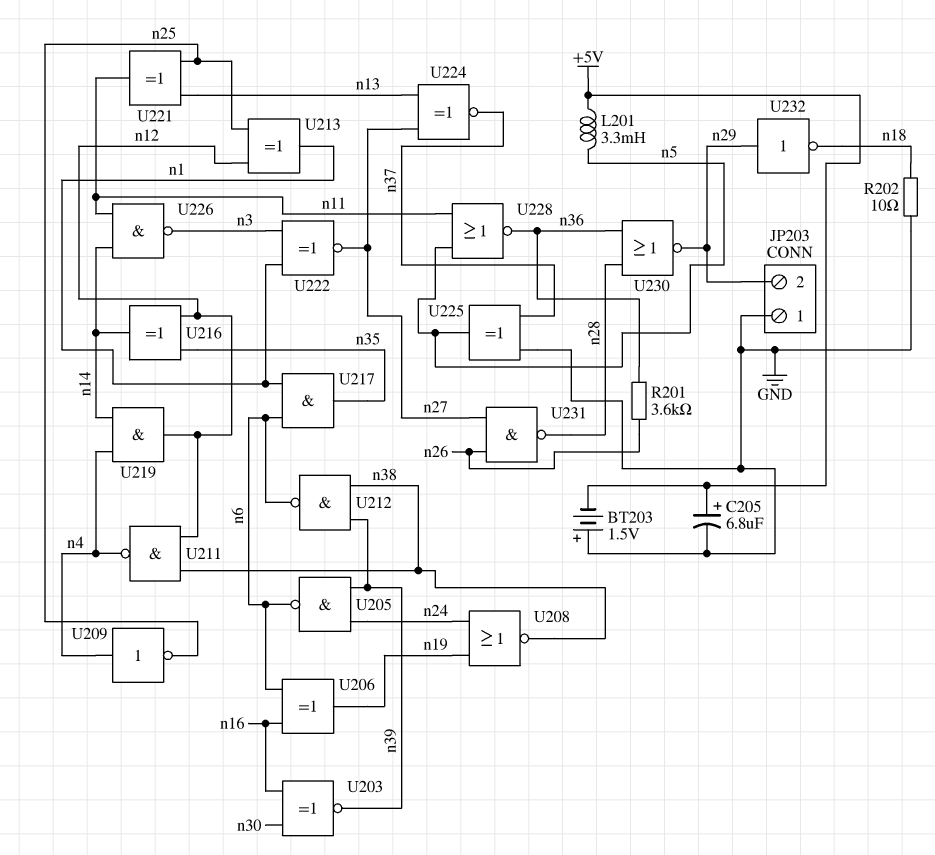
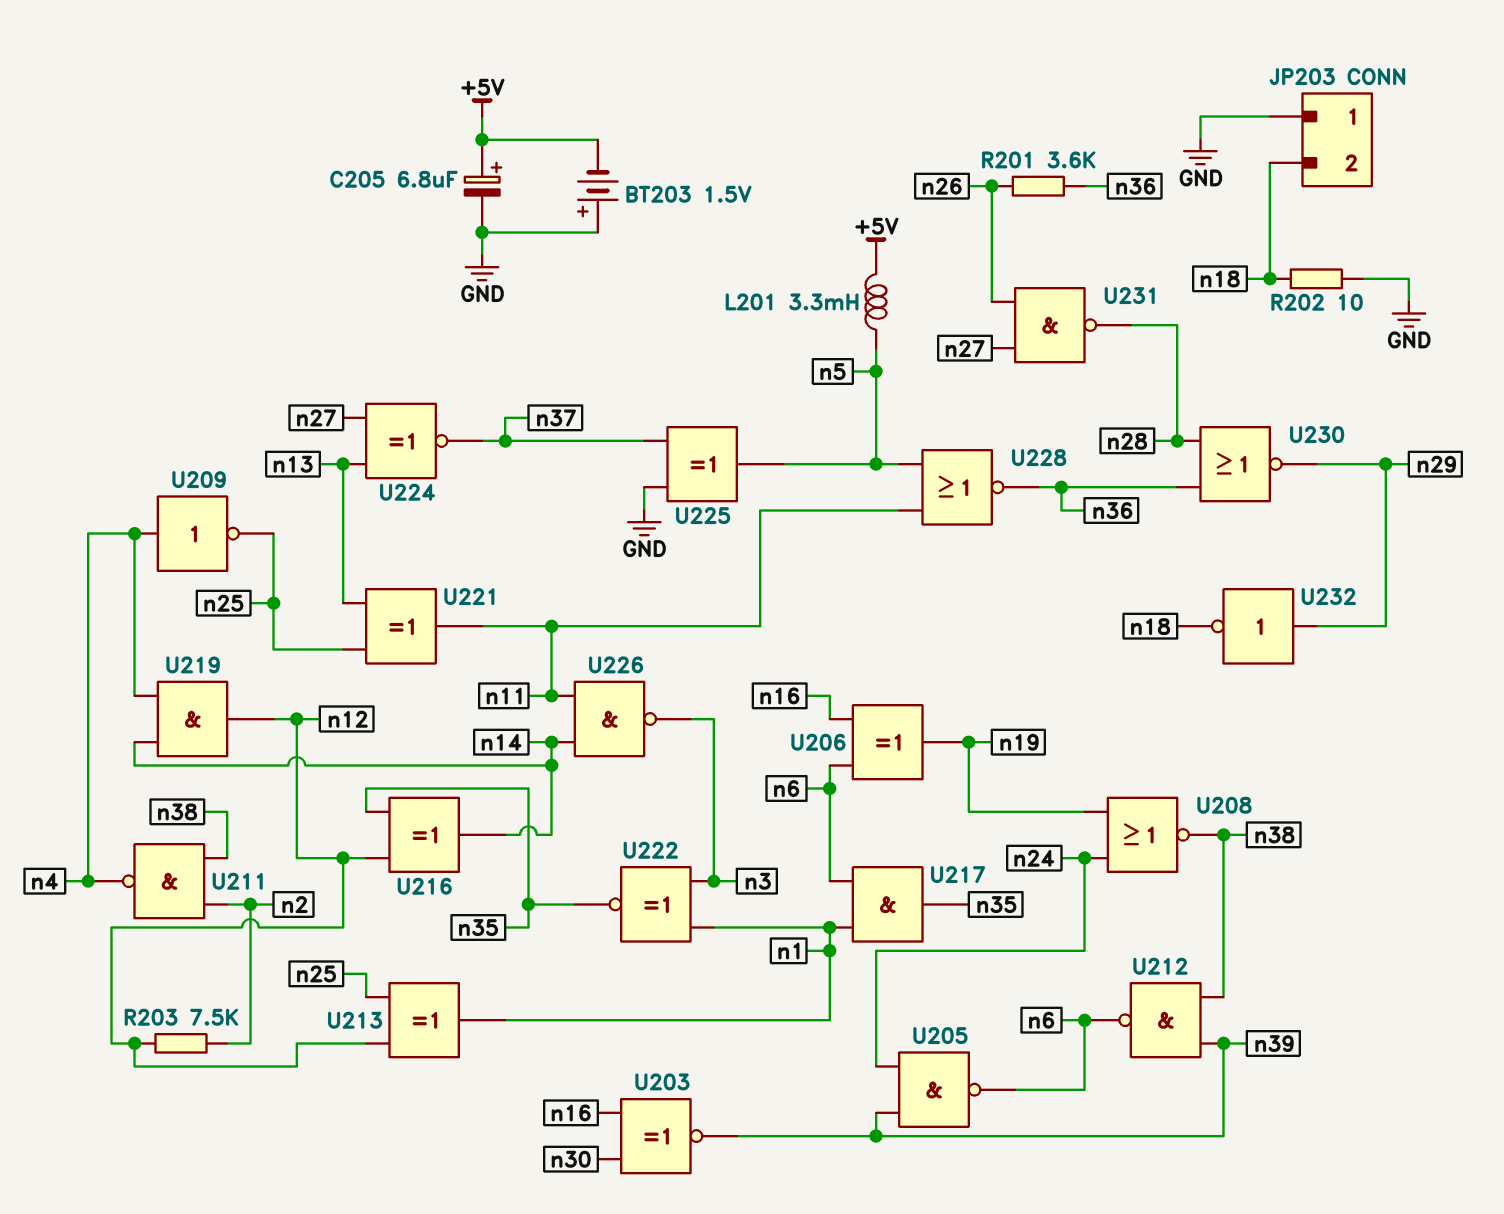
JP203 pin 2: n29 -> n18
R203: none -> 7.5k (n2, n12)
U211: NAND (in n12, in n38, out n4) -> NAND (in n2, in n38, out n4)
U222: XNOR (in n1, in n3, out n27) -> XNOR (in n1, in n3, out n35)

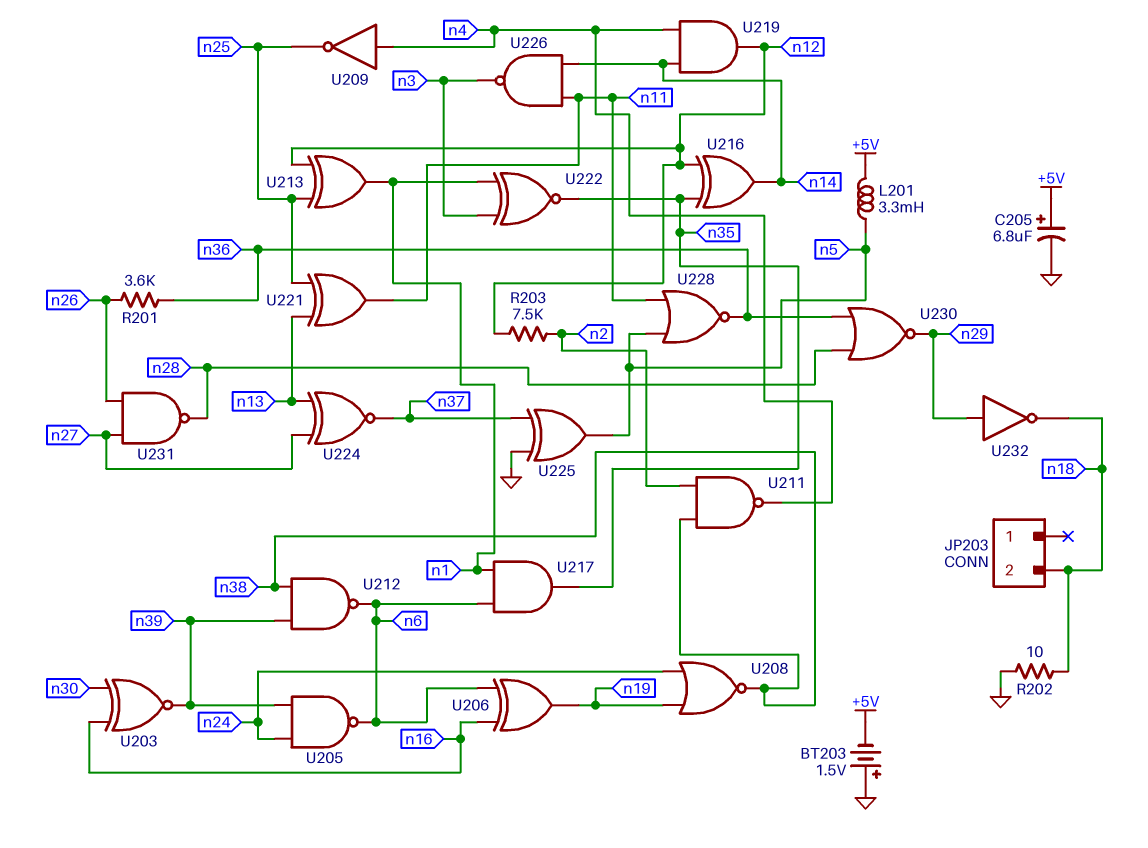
JP203 pin 1: GND -> none

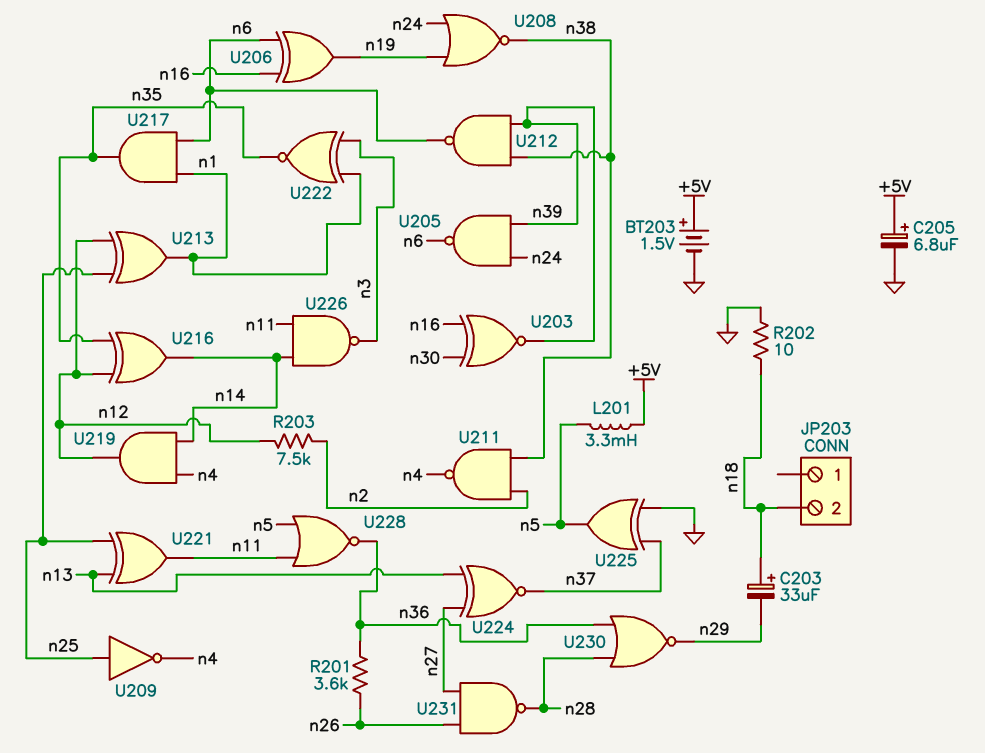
BT203: 1.5V (plus GND, minus +5V) -> 1.5V (plus +5V, minus GND)
C203: none -> 33uF (plus n18, minus n29)
U209: NOT (in n4, out n25) -> NOT (in n25, out n4)
U232: NOT (in n29, out n18) -> none

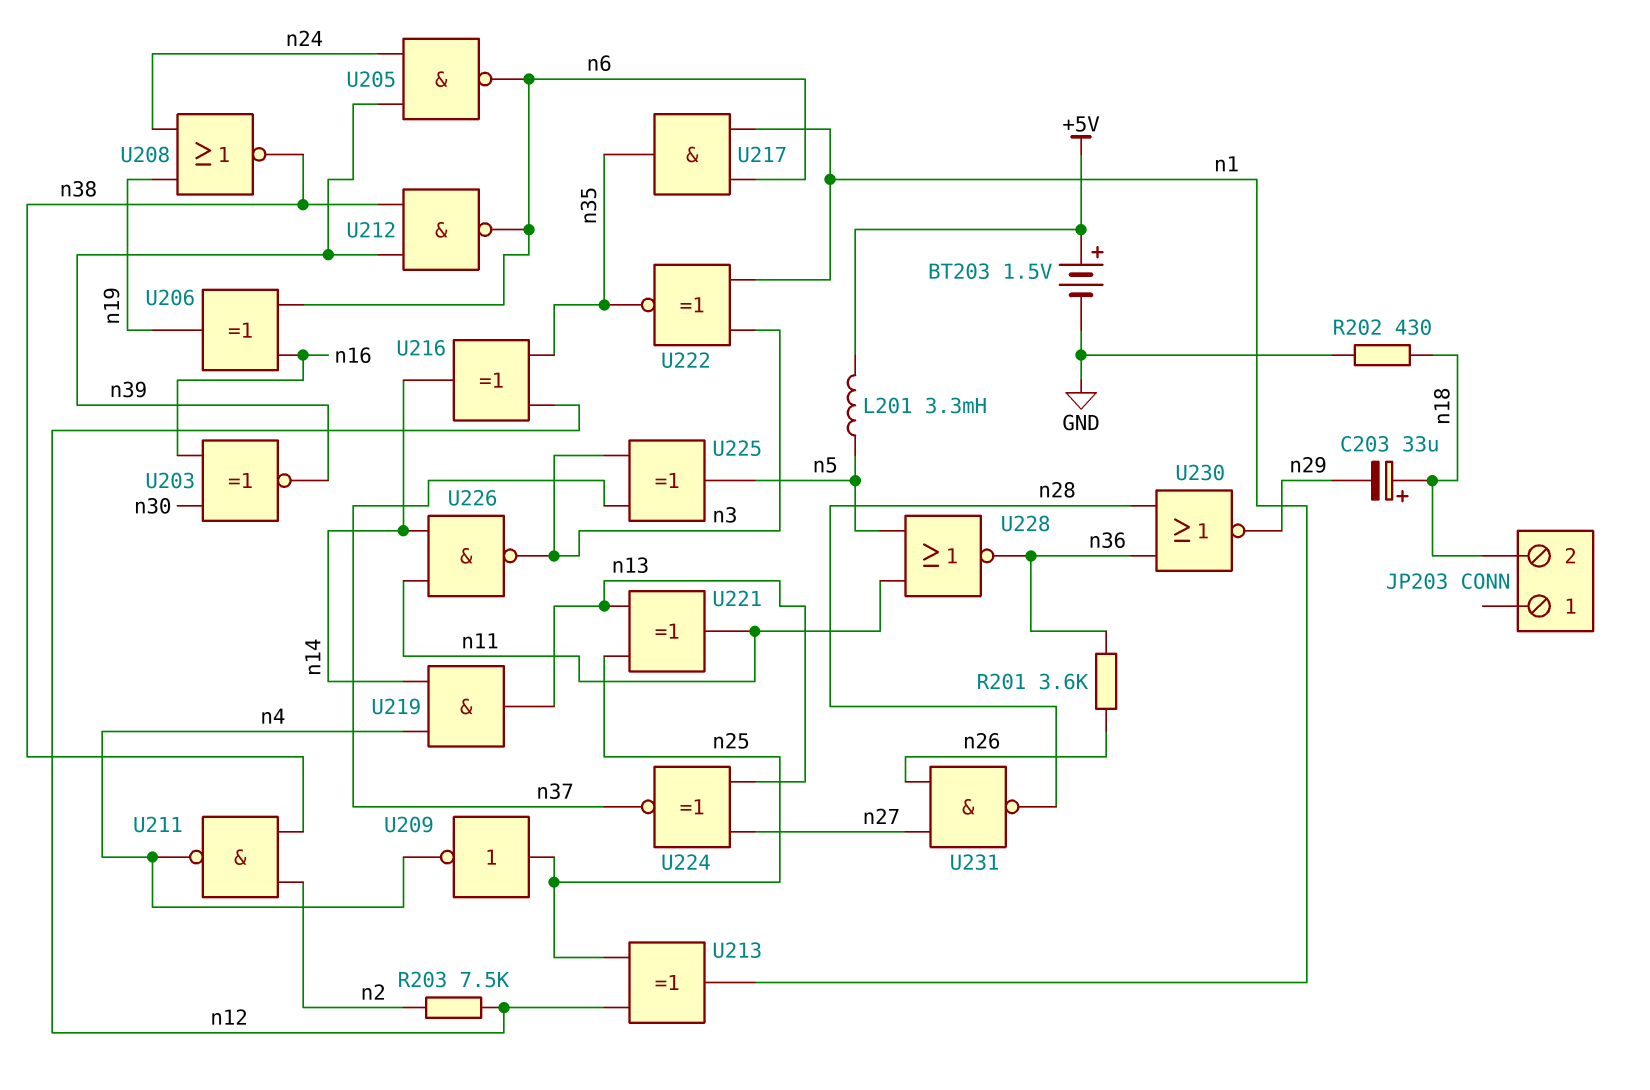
C205: 6.8uF (plus +5V, minus GND) -> none
R202: 10 (GND, n18) -> 430 (GND, n18)
U219: AND (in n4, in n14, out n12) -> AND (in n4, in n14, out n13)
U225: XOR (in GND, in n37, out n5) -> XOR (in n3, in n37, out n5)

